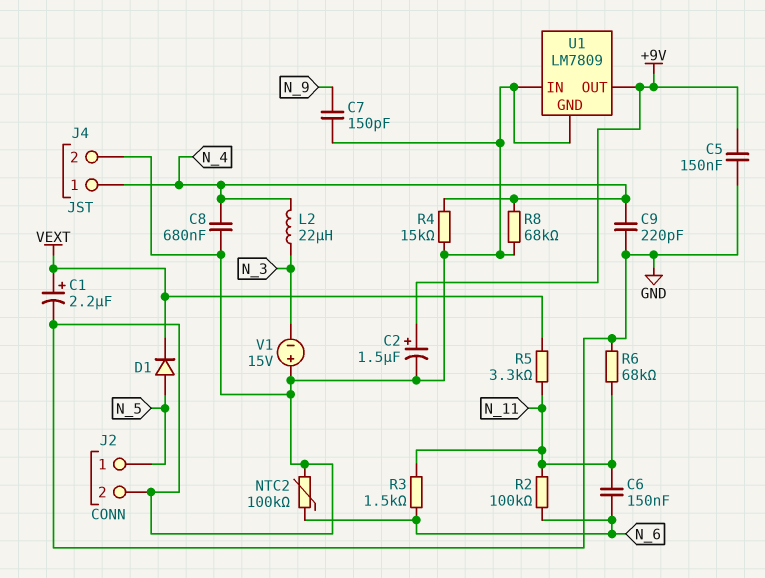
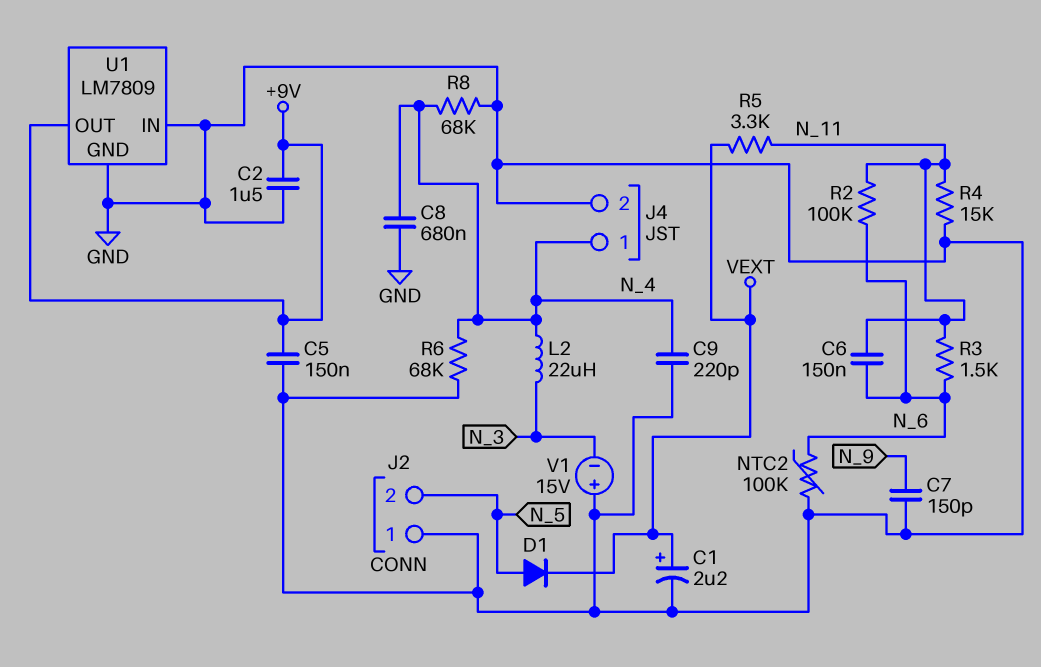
C2: 1.5uF (plus +9V, minus GND) -> 1.5uF (+9V, GND)
J2 pin 1: N_5 -> GND
J2 pin 2: GND -> N_5
R4: 15k (GND, N_4) -> 15k (GND, N_11)
R6: 68k (GND, N_11) -> 68k (GND, N_4)

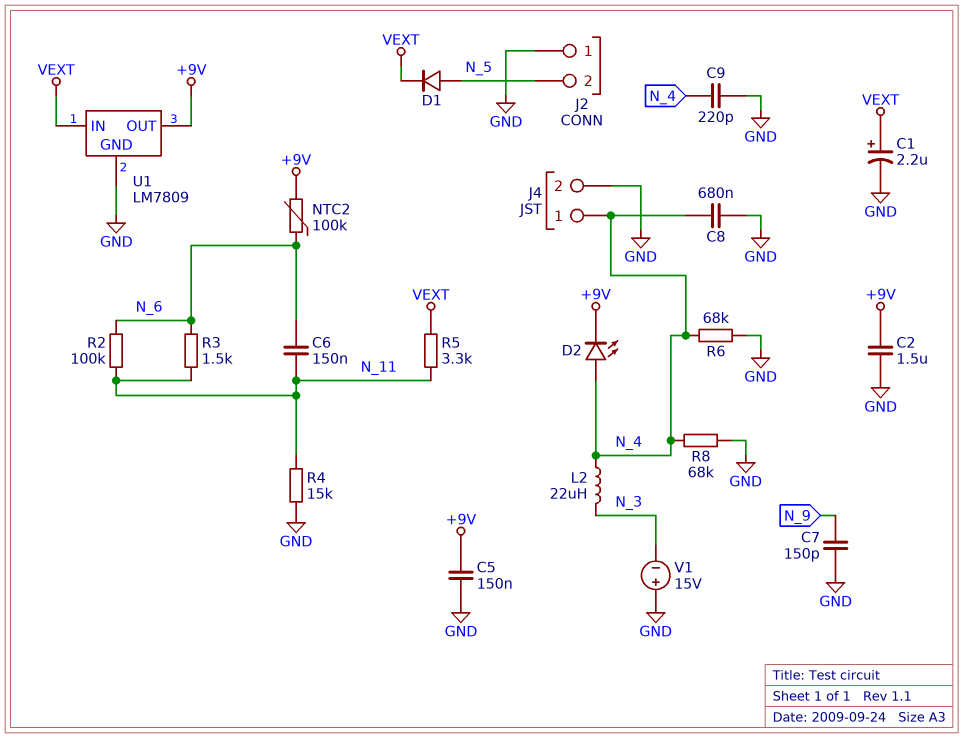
D2: none -> LED (A N_4, K +9V)
NTC2: 100k (GND, N_6) -> 100k (+9V, N_6)
U1 pin IN: GND -> VEXT

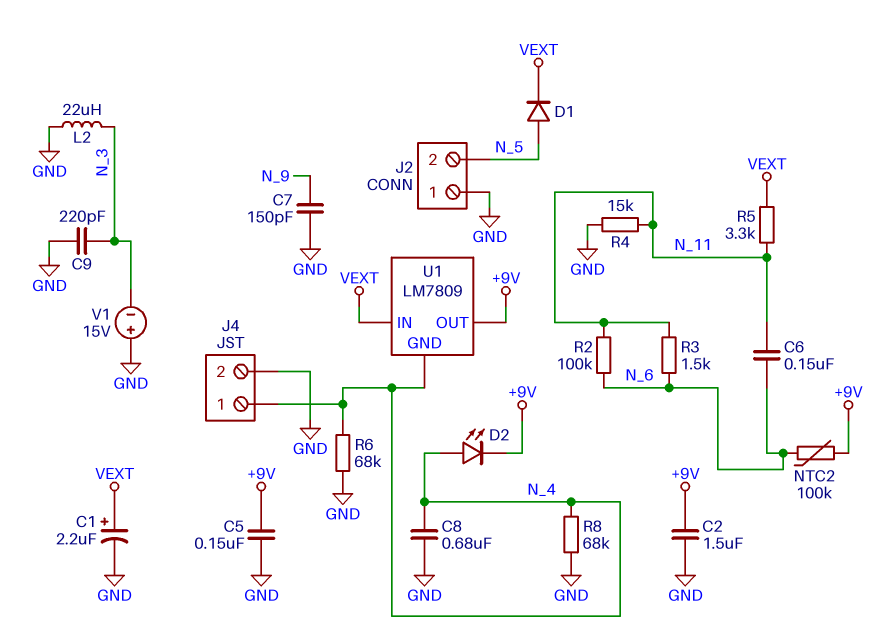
C9: 220pF (GND, N_4) -> 220pF (GND, N_3)
L2: 22uH (N_3, N_4) -> 22uH (GND, N_3)
U1 pin GND: GND -> N_4

